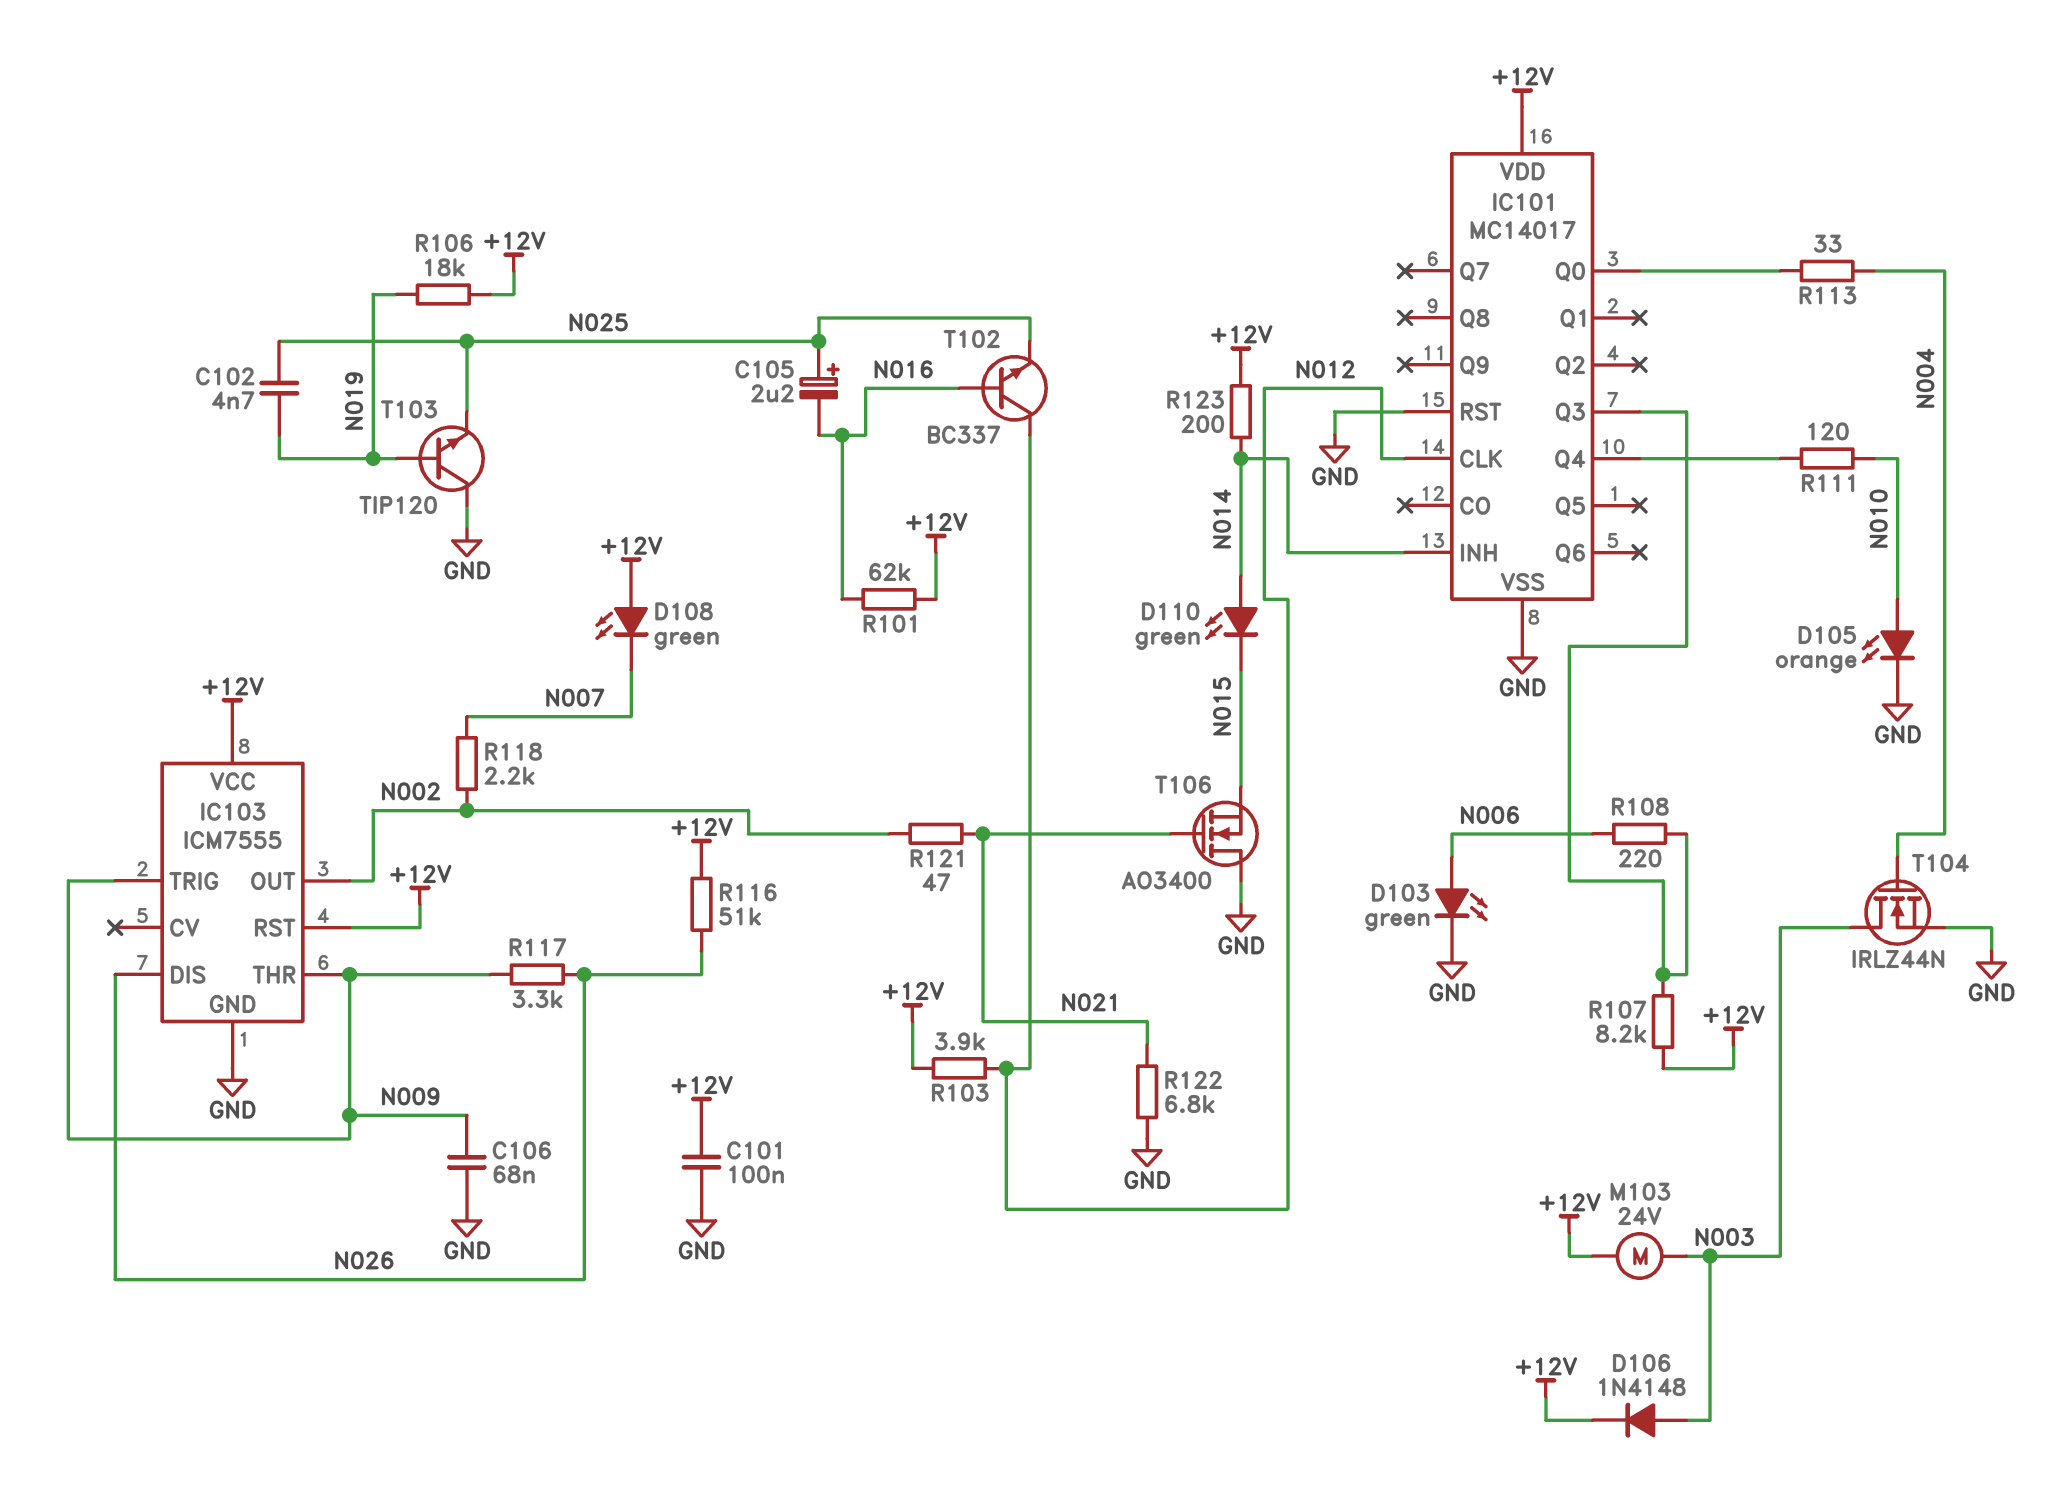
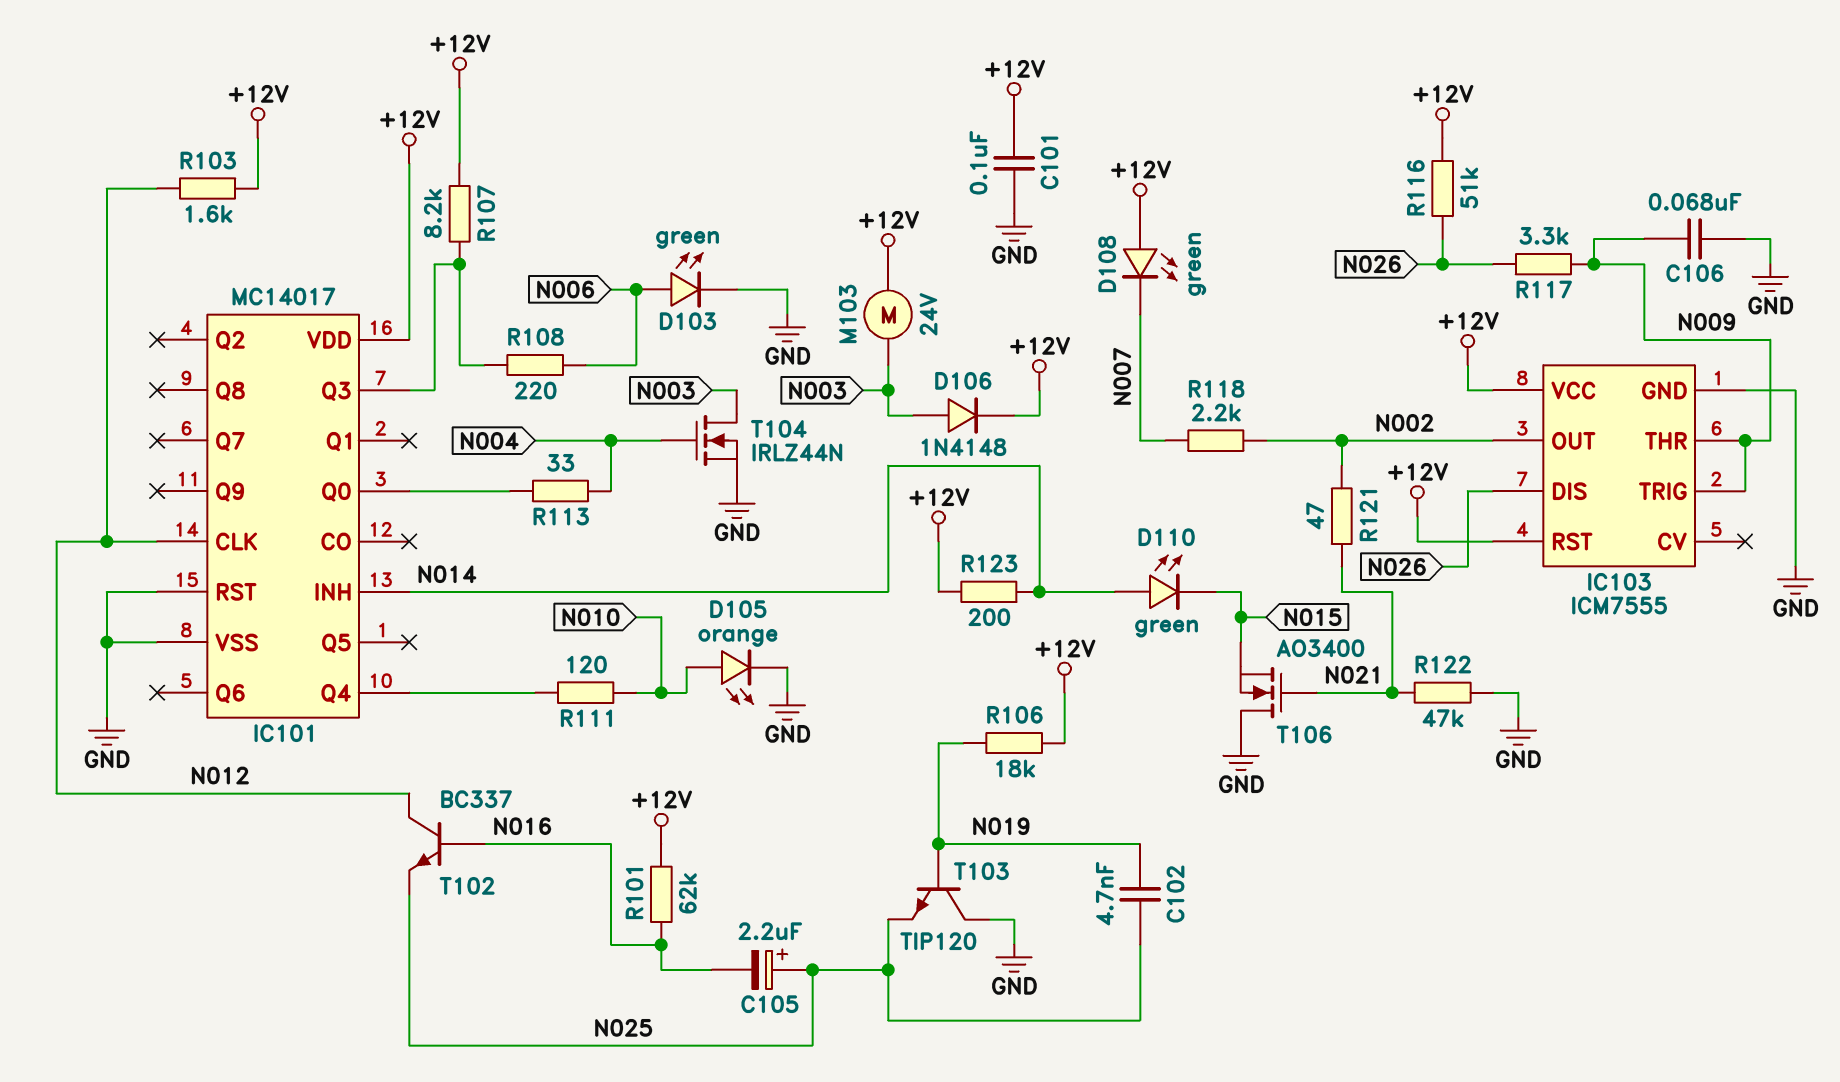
R103: 3.9k (+12V, N012) -> 1.6k (+12V, N012)
R122: 6.8k (GND, N021) -> 47k (GND, N021)

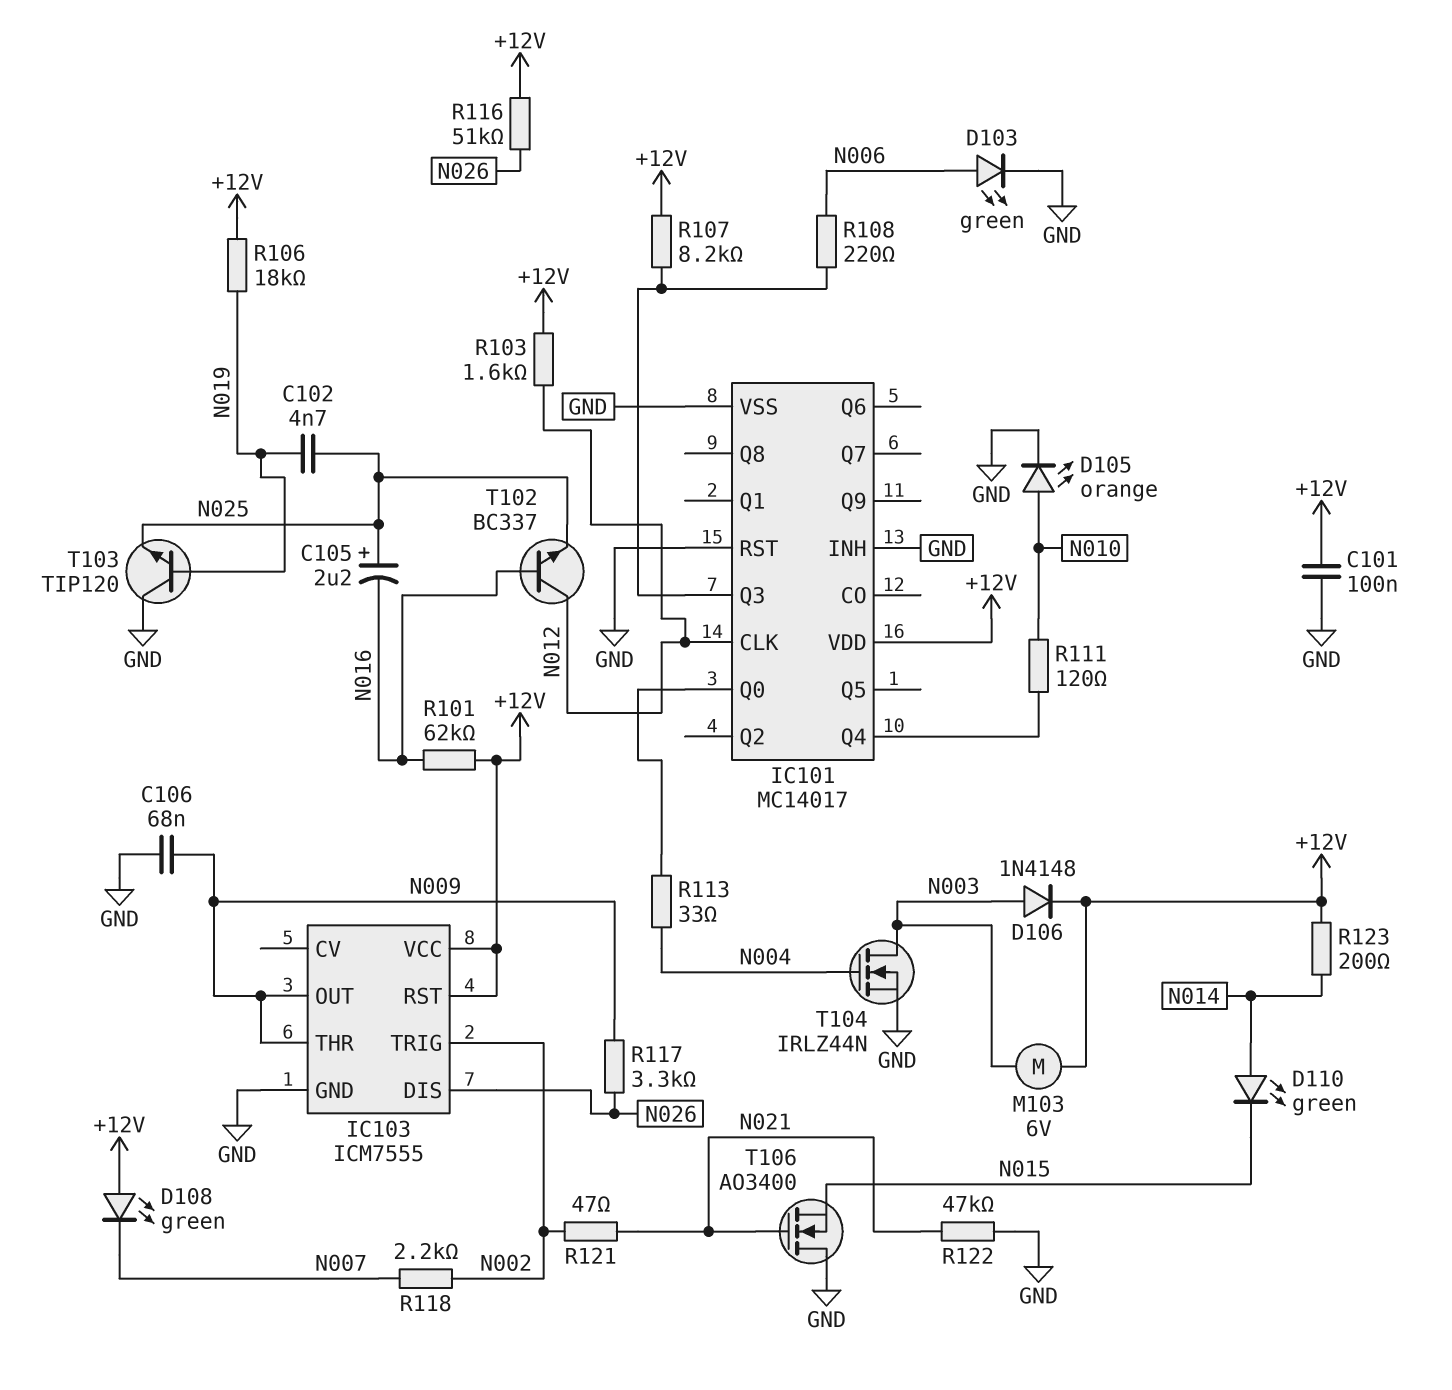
IC101 pin INH: N014 -> GND
IC103 pin OUT: N002 -> N009
IC103 pin TRIG: N009 -> N002
M103: motor 24V (+12V, N003) -> motor 6V (+12V, N003)

